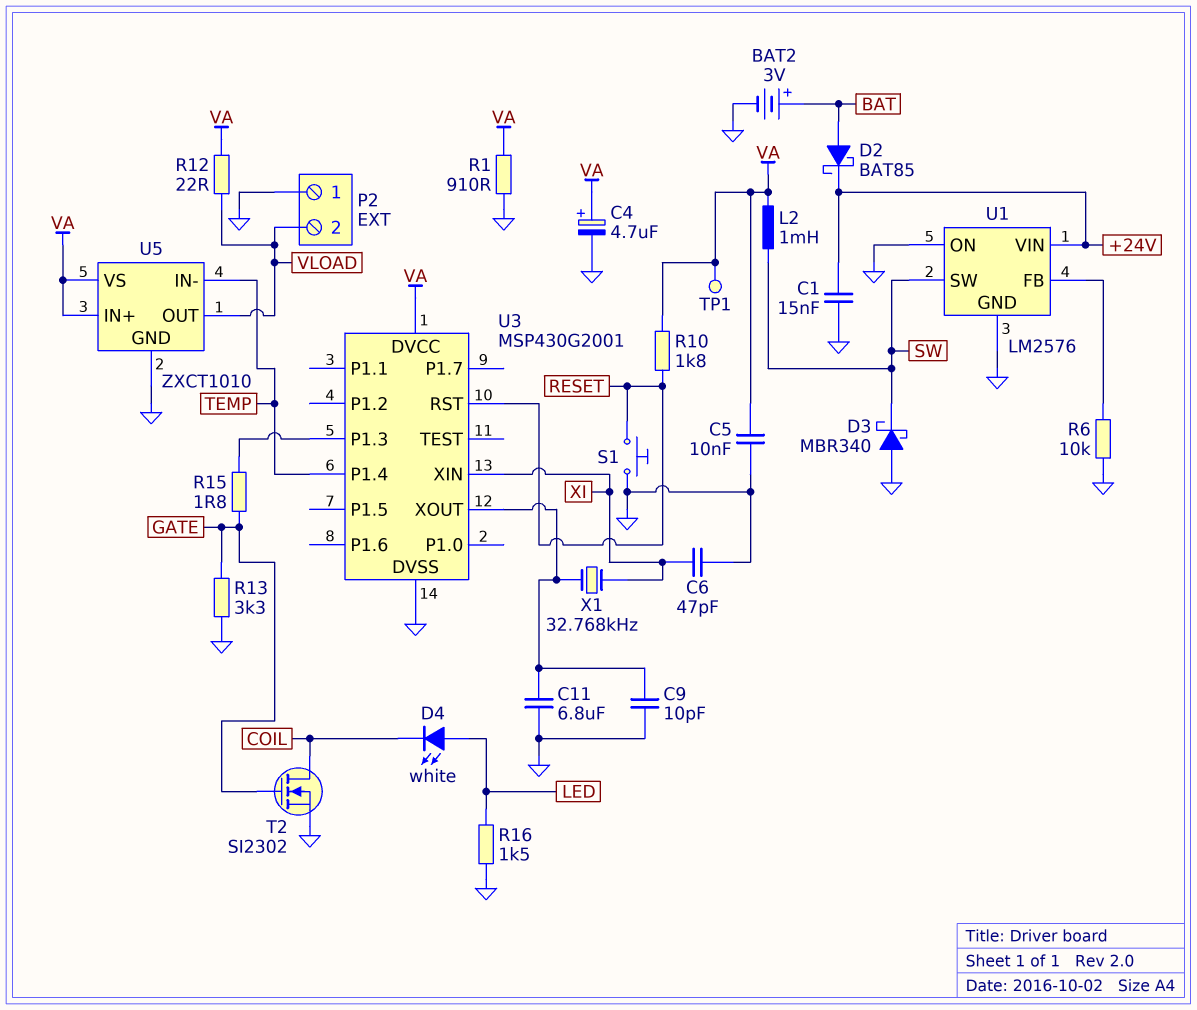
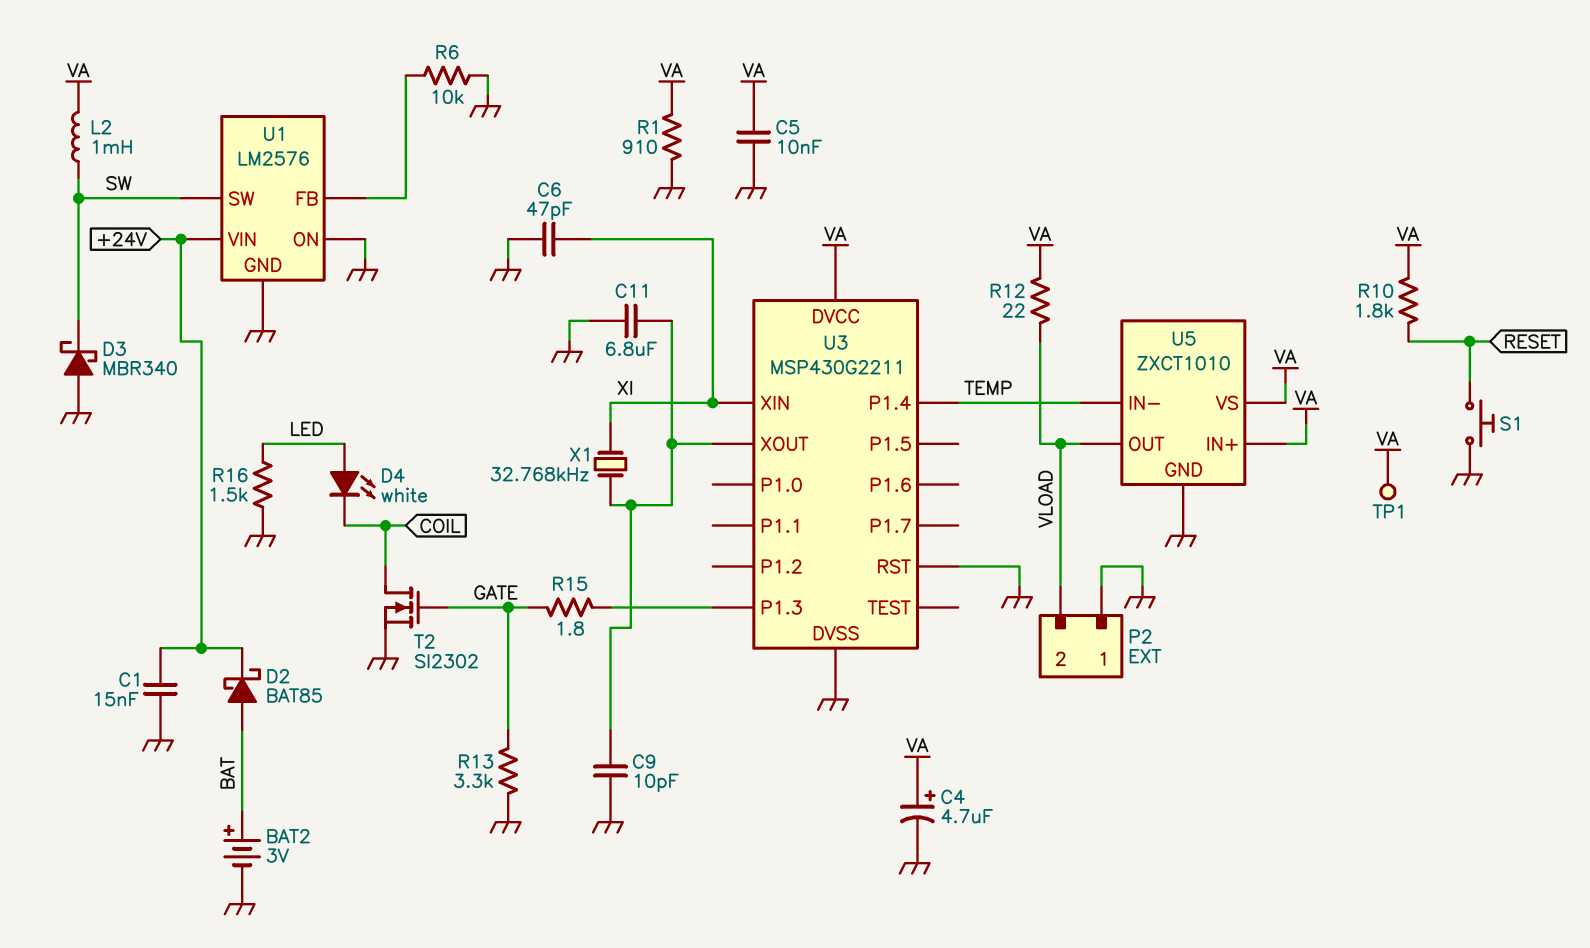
U3: MSP430G2001 -> MSP430G2211
U3 pin RST: RESET -> GND

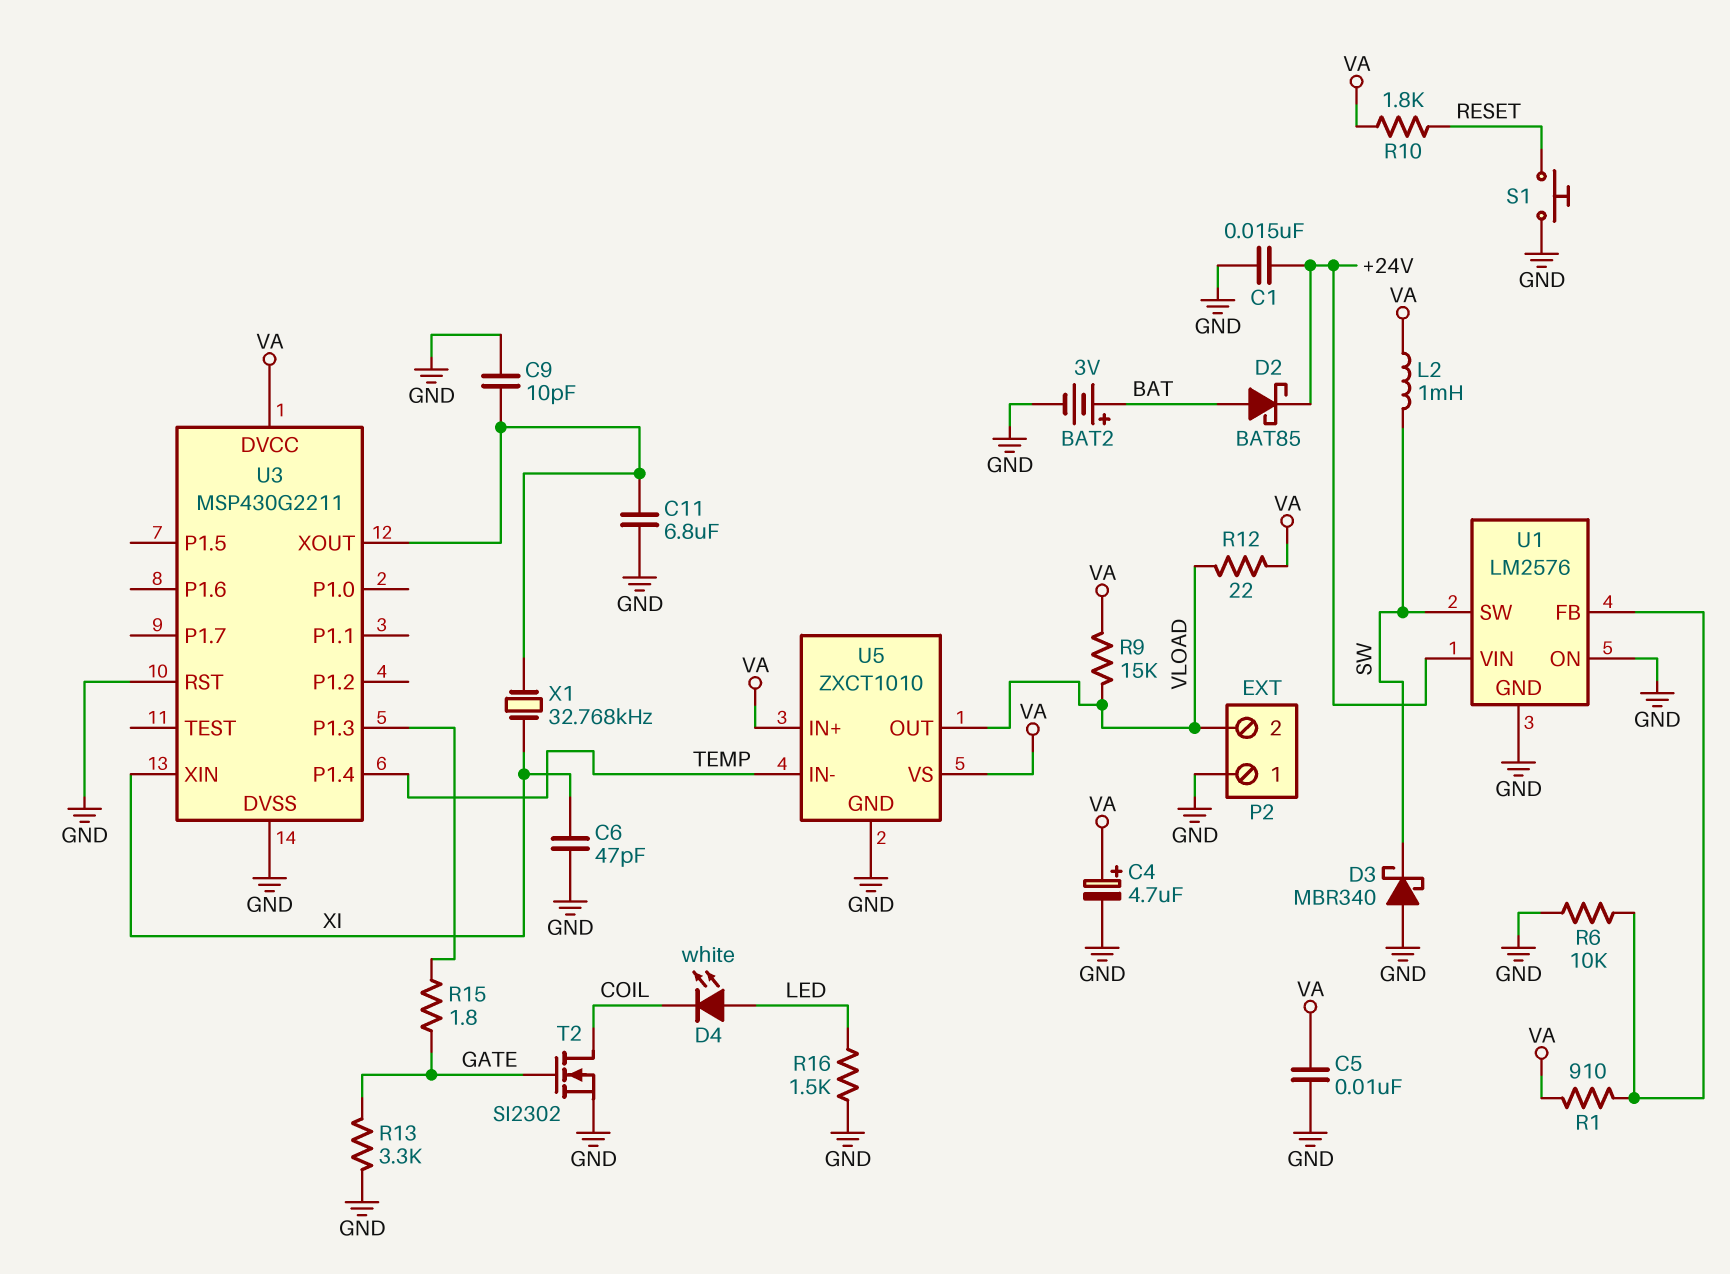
R1: 910 (GND, VA) -> 910 (U1/FB, VA)
R9: none -> 15k (VA, VLOAD)
TP1: test point (VA) -> none

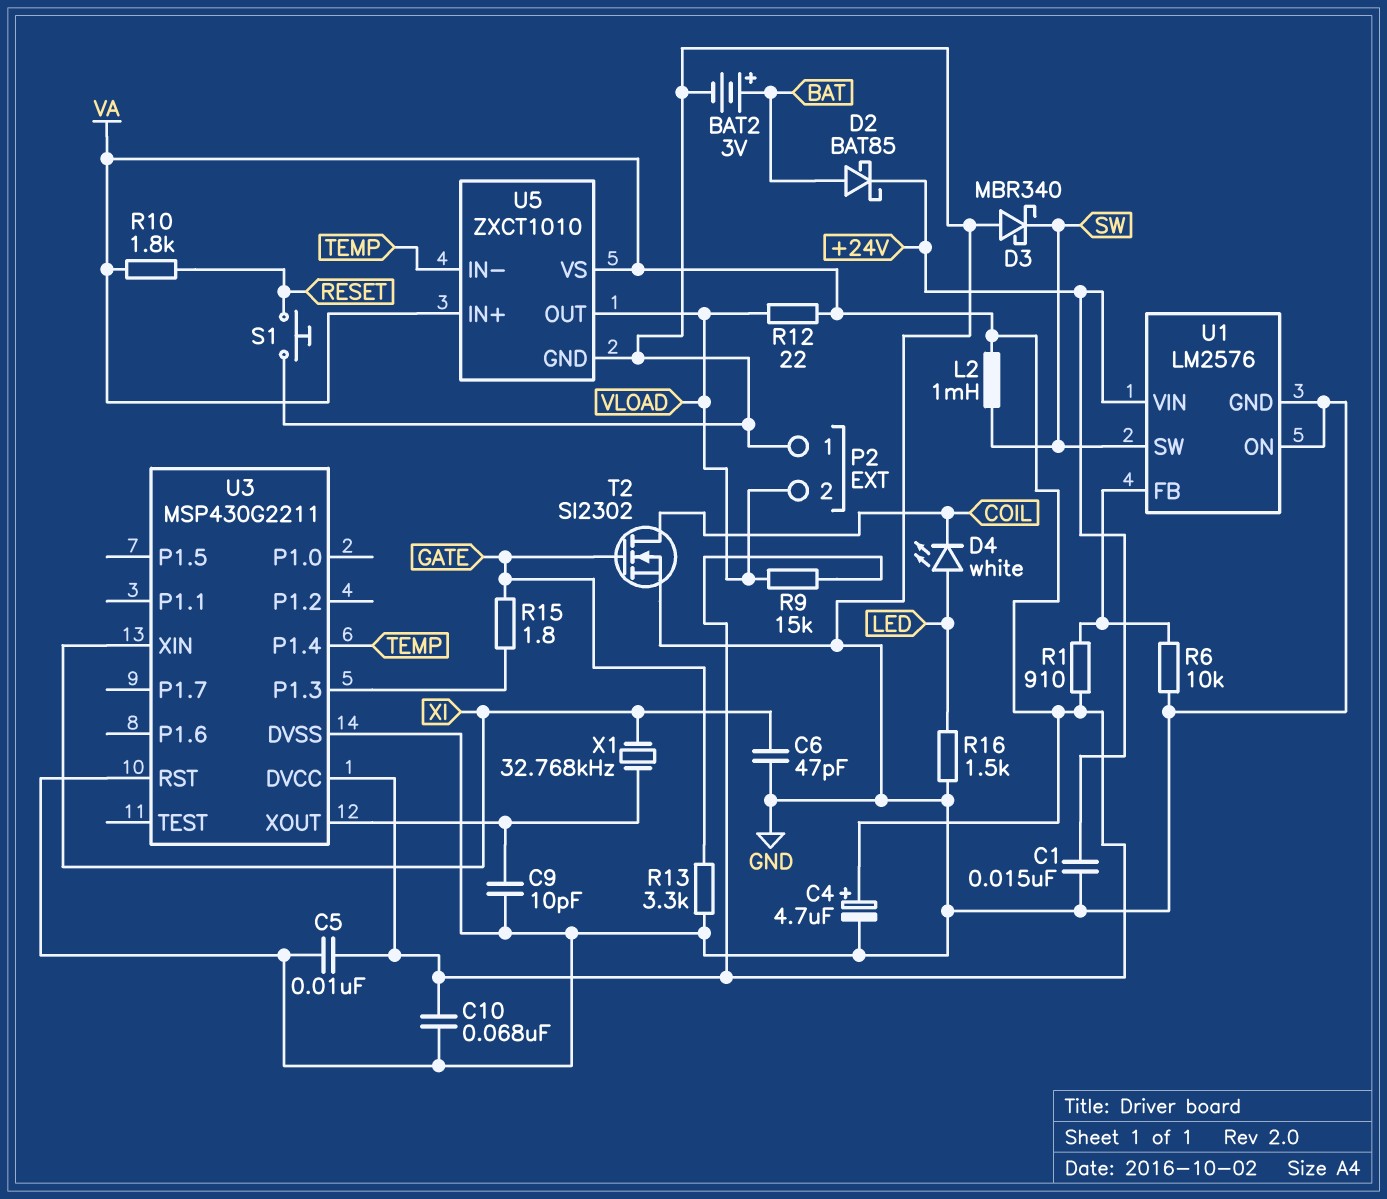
C10: none -> 68nF (GND, VA)
C11: 6.8uF (GND, U3/XOUT) -> none

